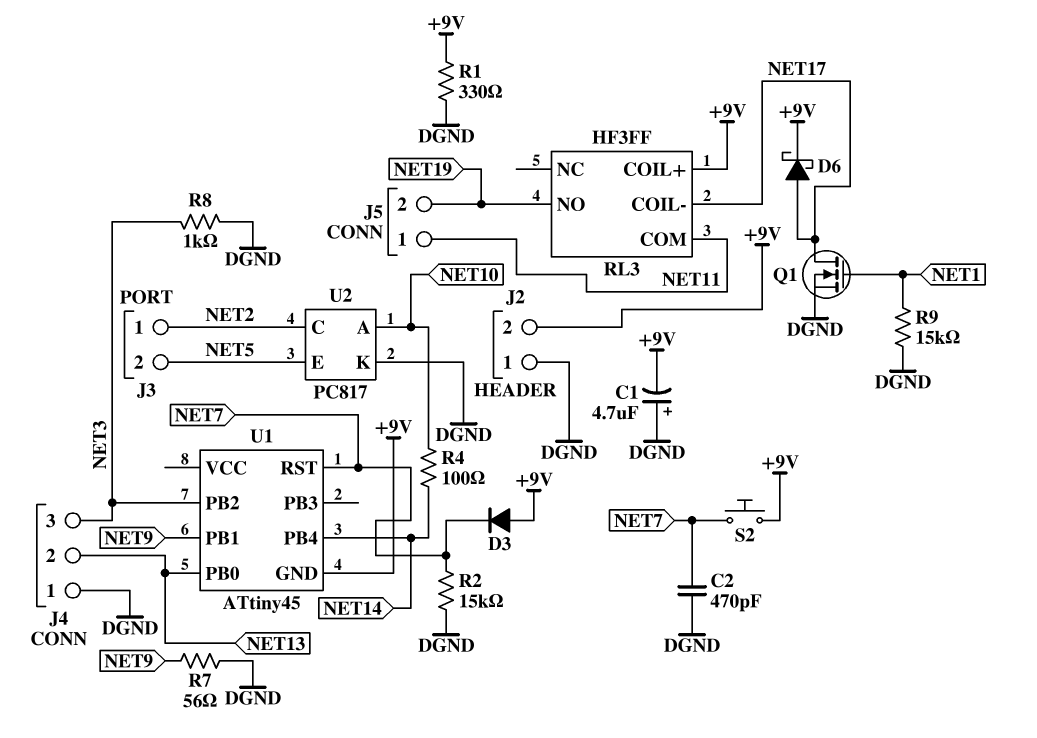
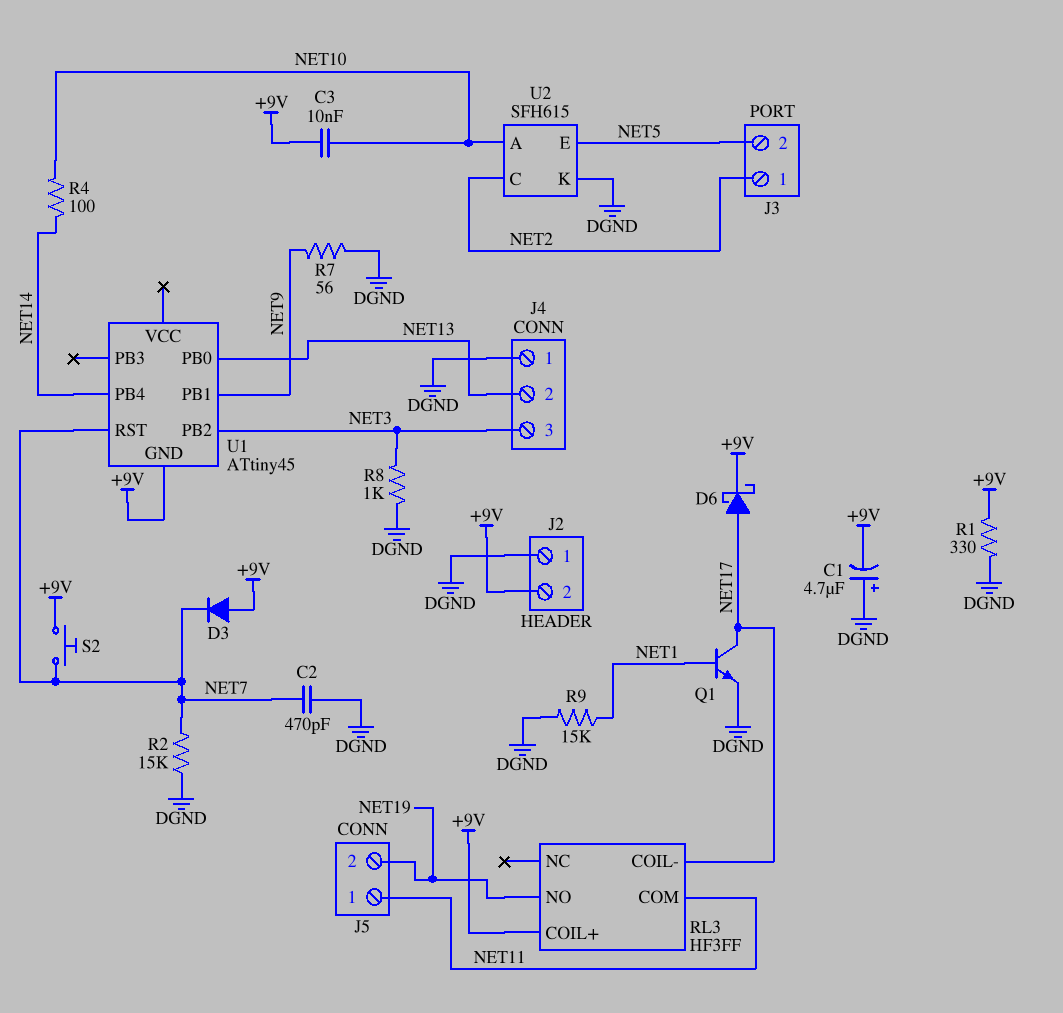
C3: none -> 10nF (+9V, NET10)
Q1: NMOS (G NET1, D NET17, S DGND) -> NPN (B NET1, C NET17, E DGND)
U2: PC817 -> SFH615

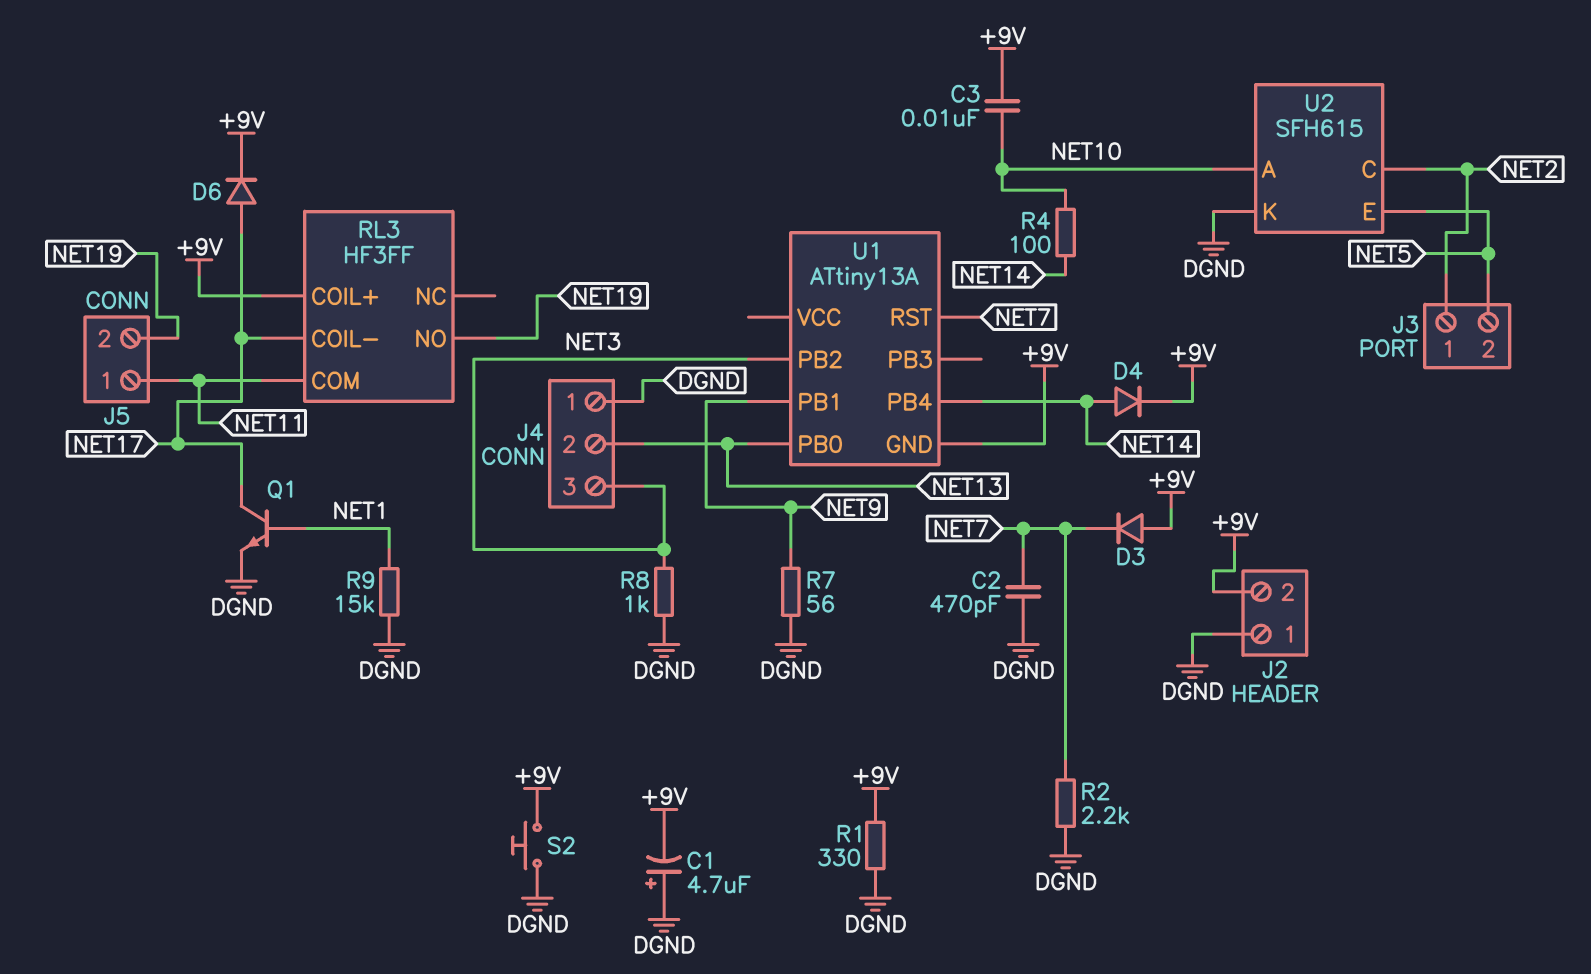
D4: none -> diode (A NET14, K +9V)
D6: schottky (A NET17, K +9V) -> diode (A NET17, K +9V)
R2: 15k (DGND, NET7) -> 2.2k (DGND, NET7)
S2: button (+9V, NET7) -> button (+9V, DGND)
U1: ATtiny45 -> ATtiny13A

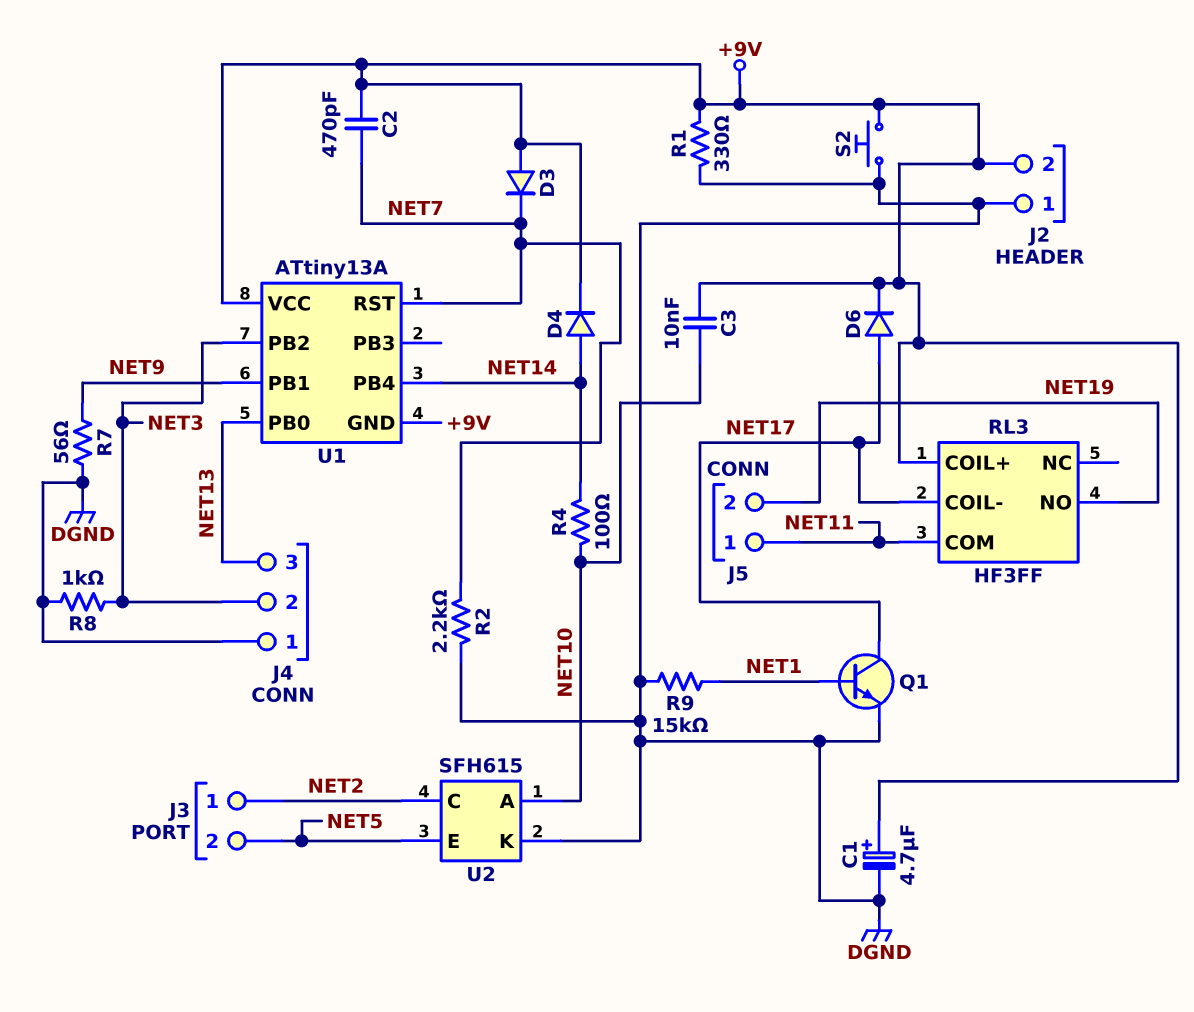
C1: 4.7uF (plus DGND, minus +9V) -> 4.7uF (plus +9V, minus DGND)
C2: 470pF (DGND, NET7) -> 470pF (+9V, NET7)
J4 pin 2: NET13 -> NET3
J4 pin 3: NET3 -> NET13
U1 pin VCC: none -> +9V

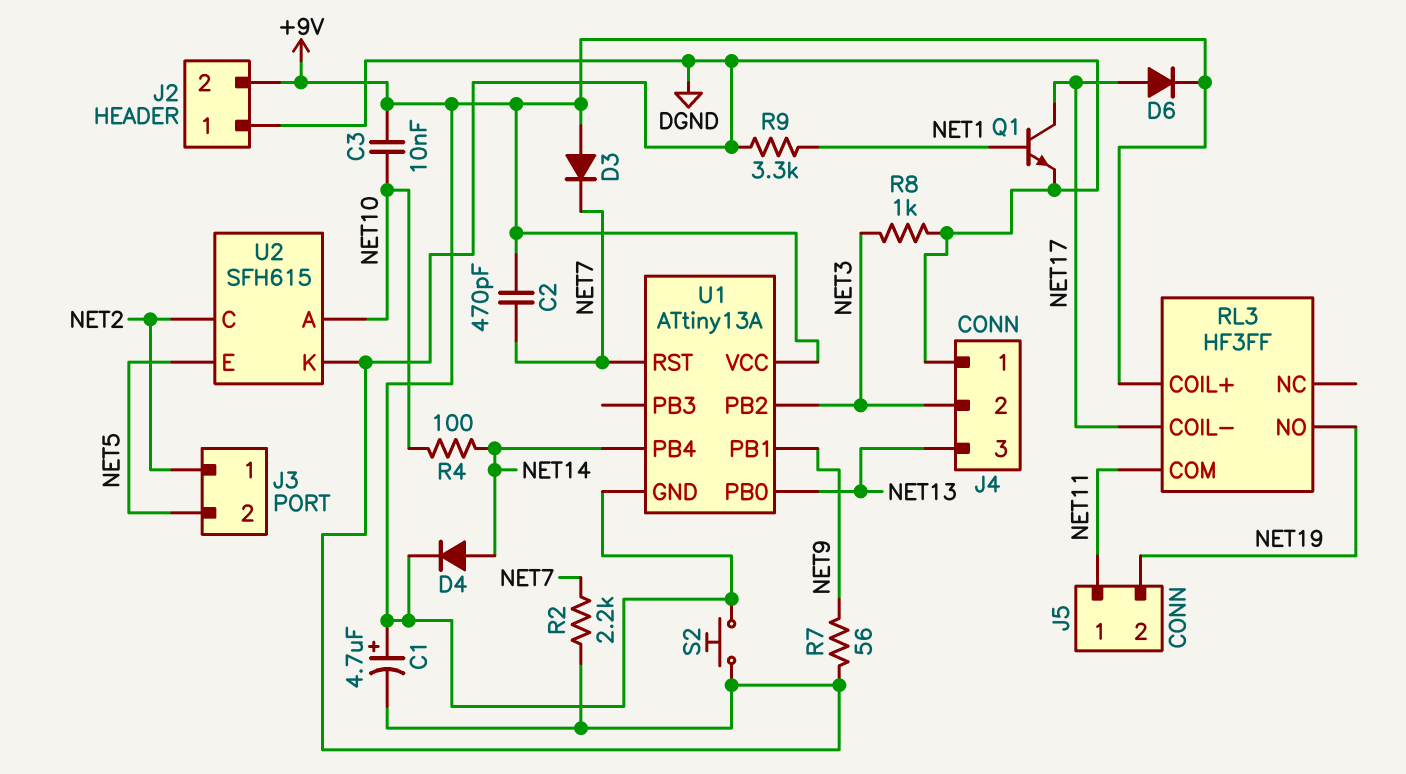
R1: 330 (+9V, DGND) -> none
R9: 15k (DGND, NET1) -> 3.3k (DGND, NET1)

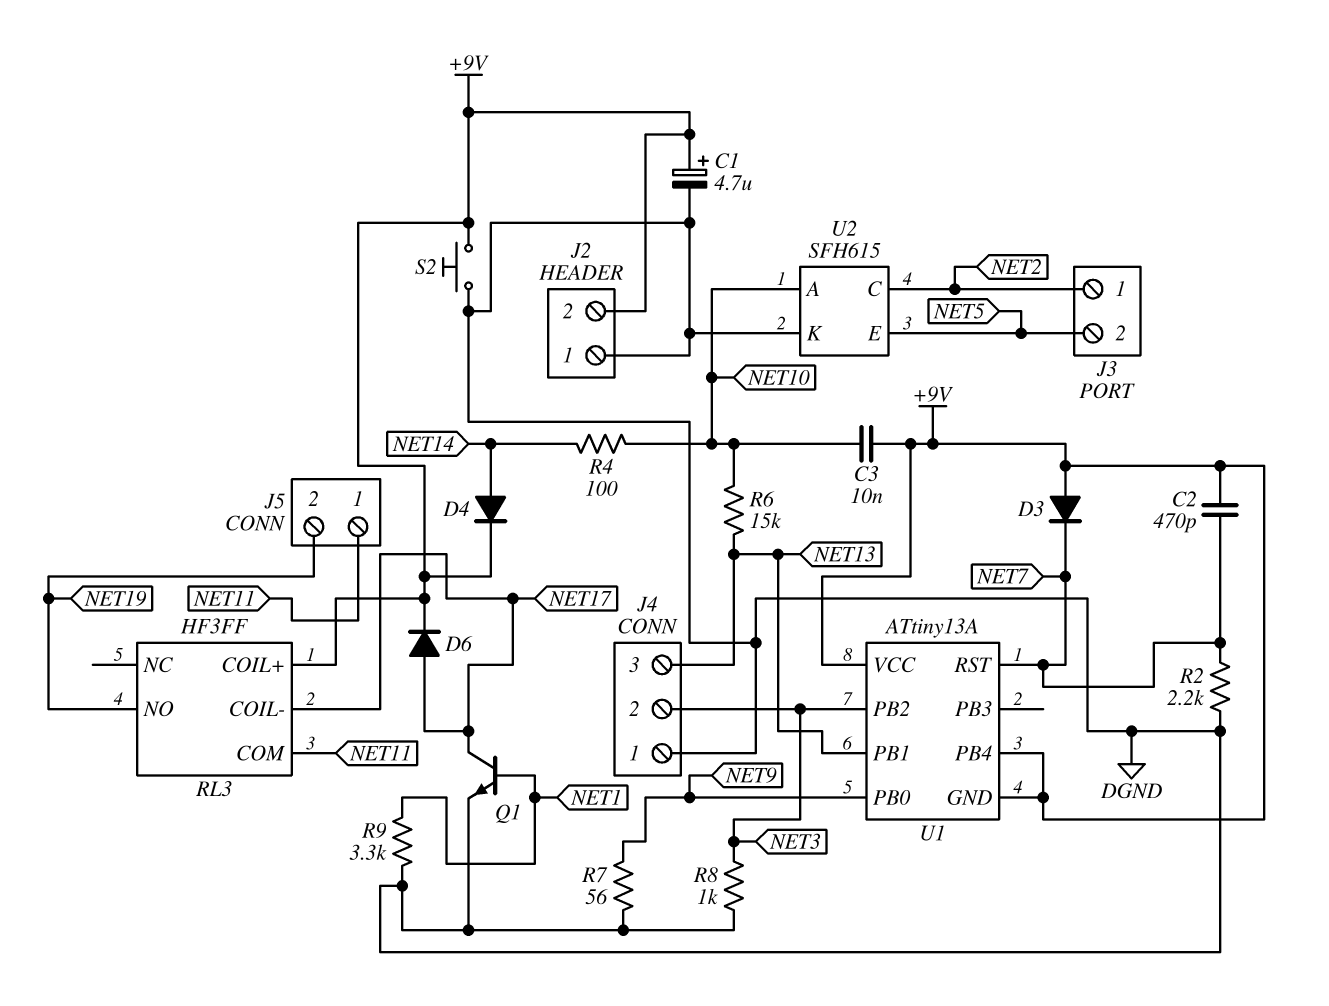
R6: none -> 15k (NET10, NET13)
U1 pin PB0: NET13 -> NET9
U1 pin PB1: NET9 -> NET13
U1 pin PB4: NET14 -> +9V

